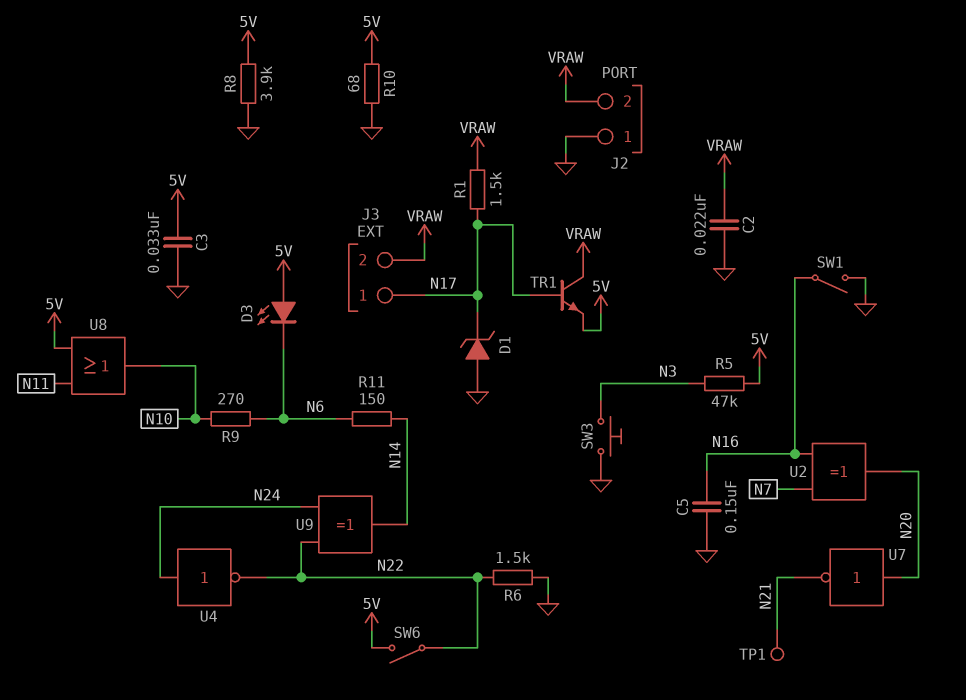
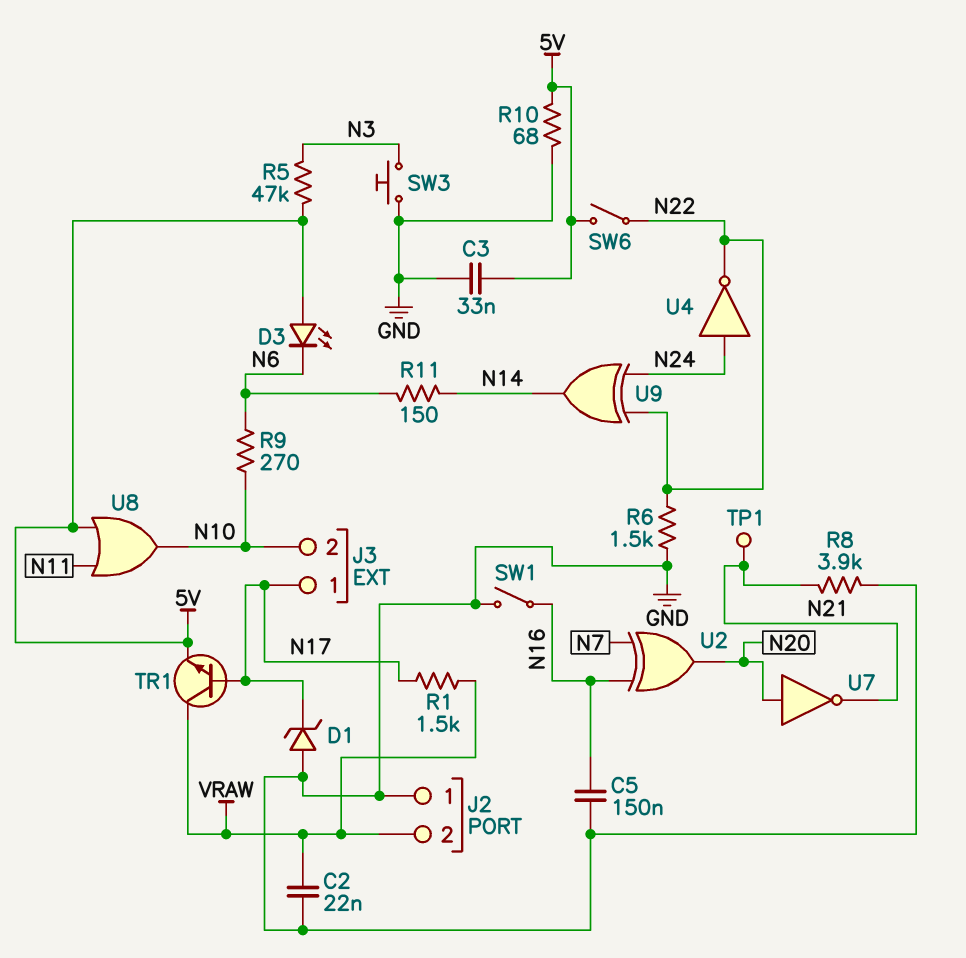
J3 pin 2: VRAW -> N10
R8: 3.9k (5V, GND) -> 3.9k (GND, N21)

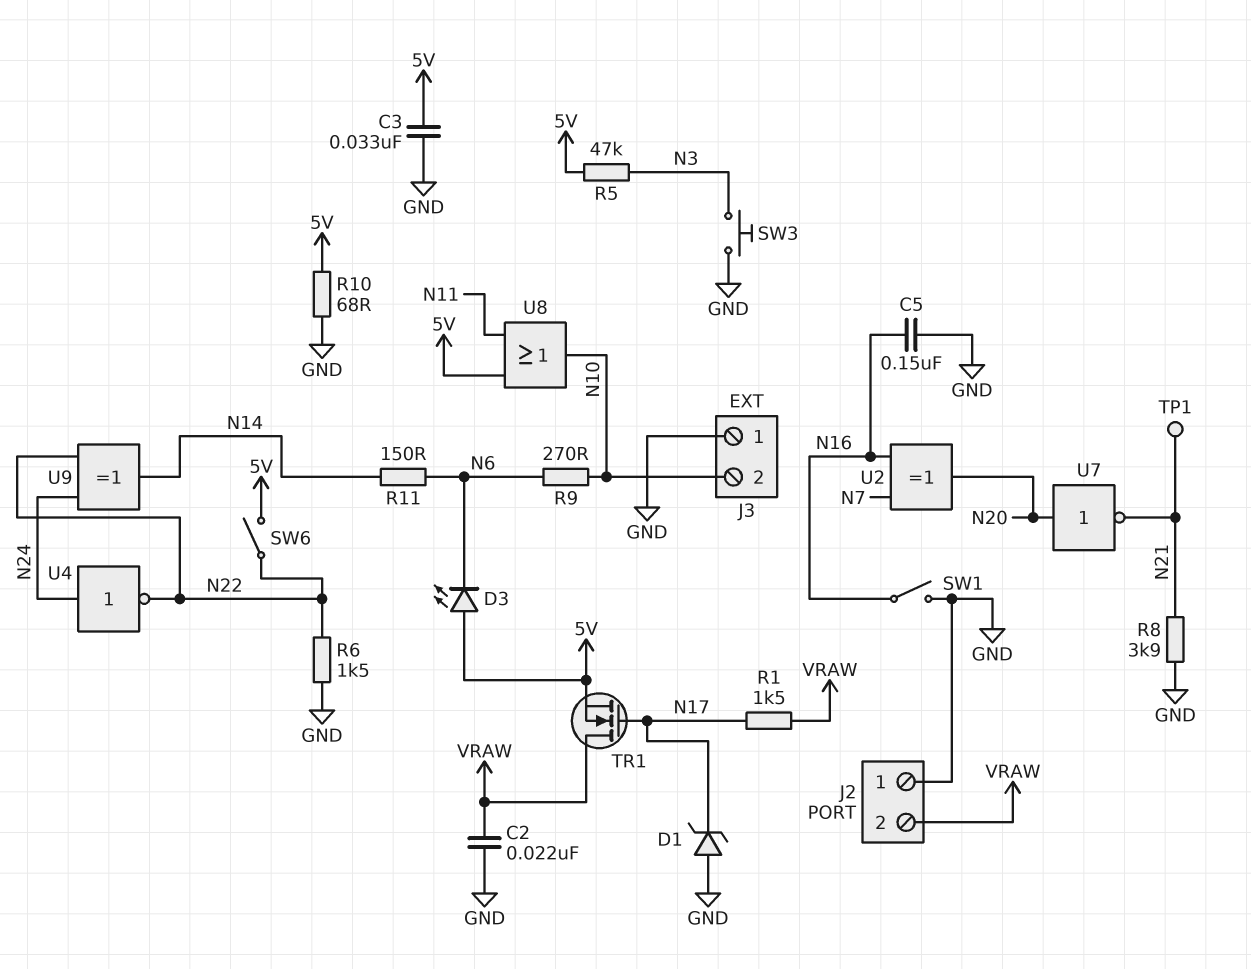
J3 pin 1: N17 -> GND
TR1: NPN (B N17, C VRAW, E 5V) -> NMOS (G N17, D VRAW, S 5V)

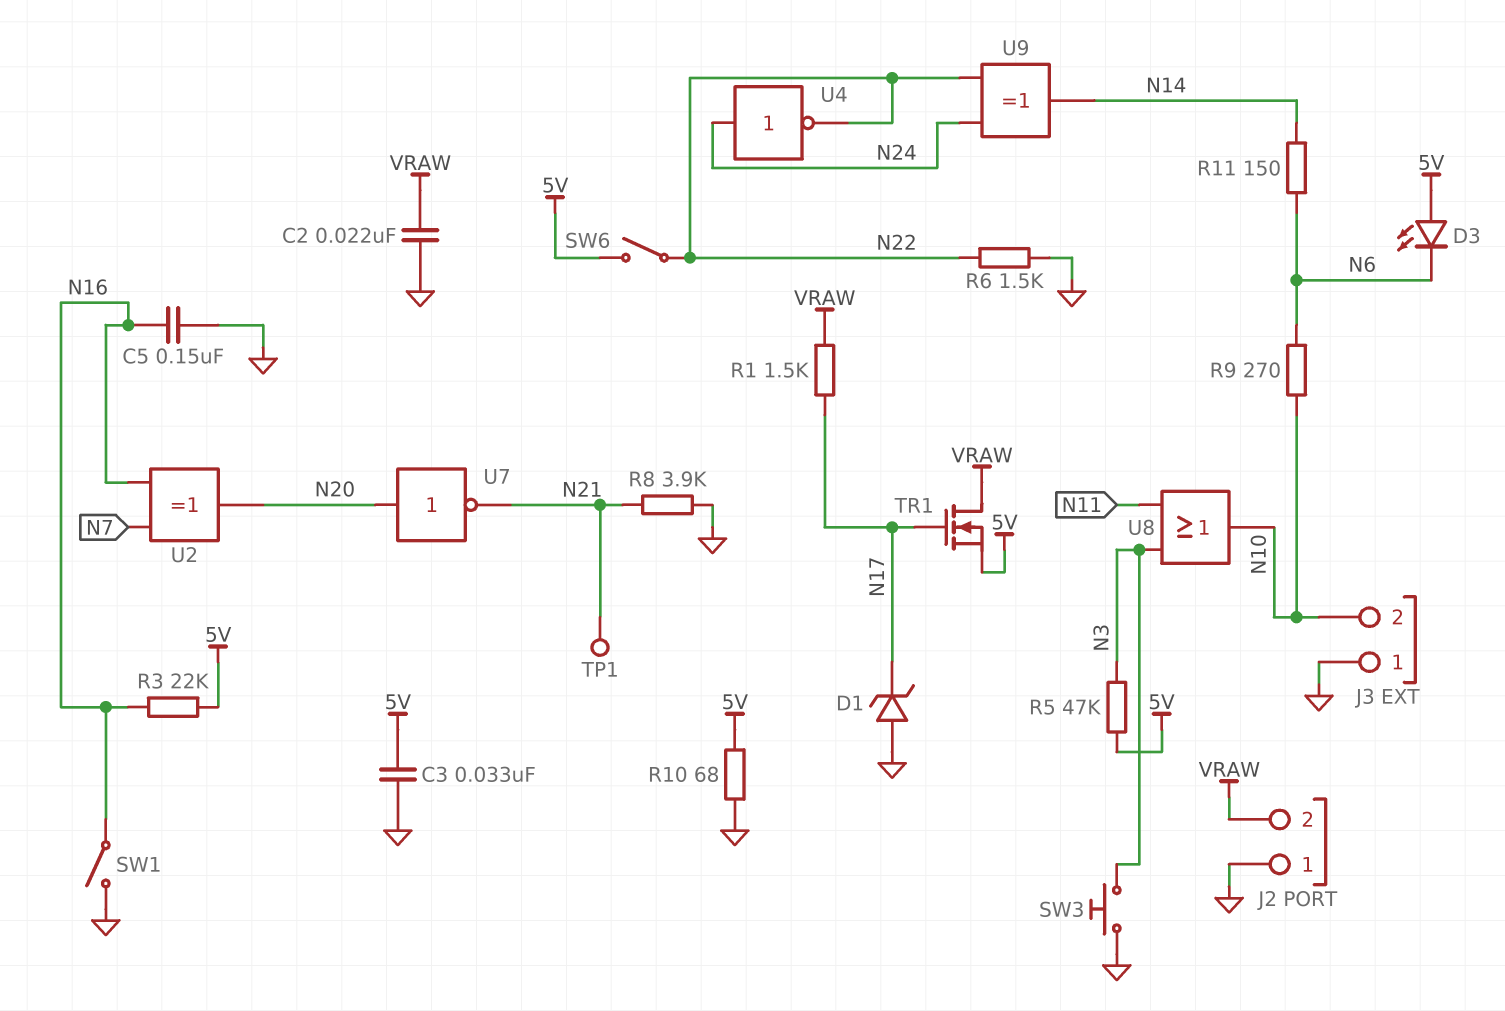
R3: none -> 22k (5V, N16)
U8: OR (in 5V, in N11, out N10) -> OR (in N3, in N11, out N10)

